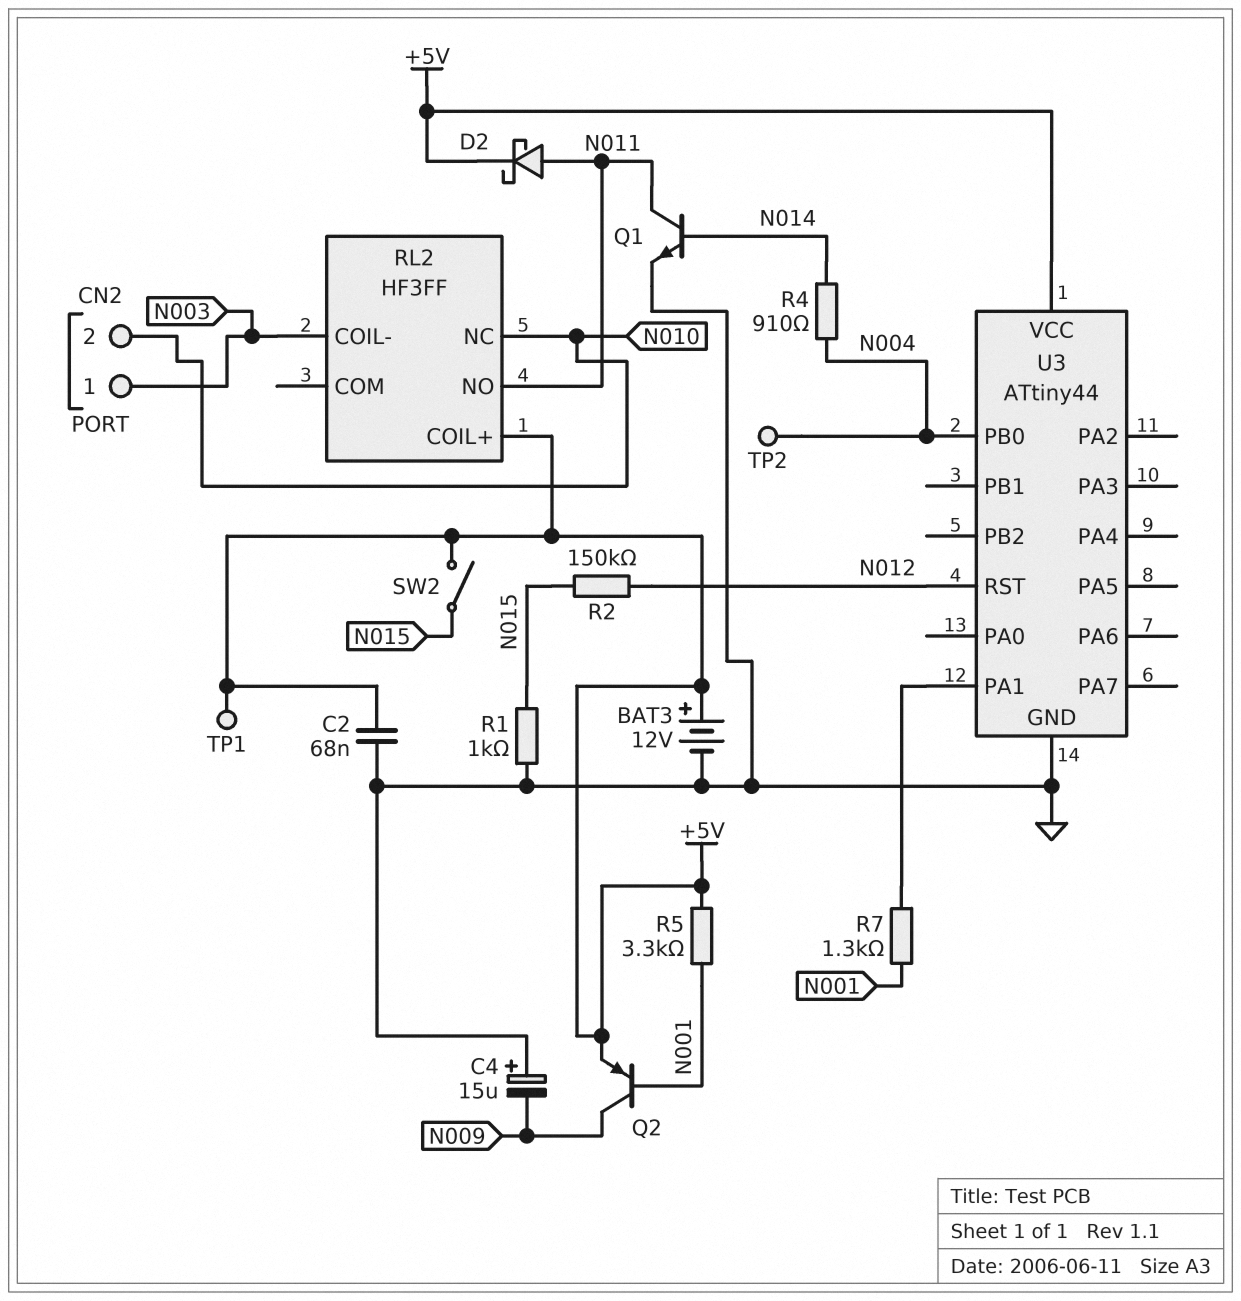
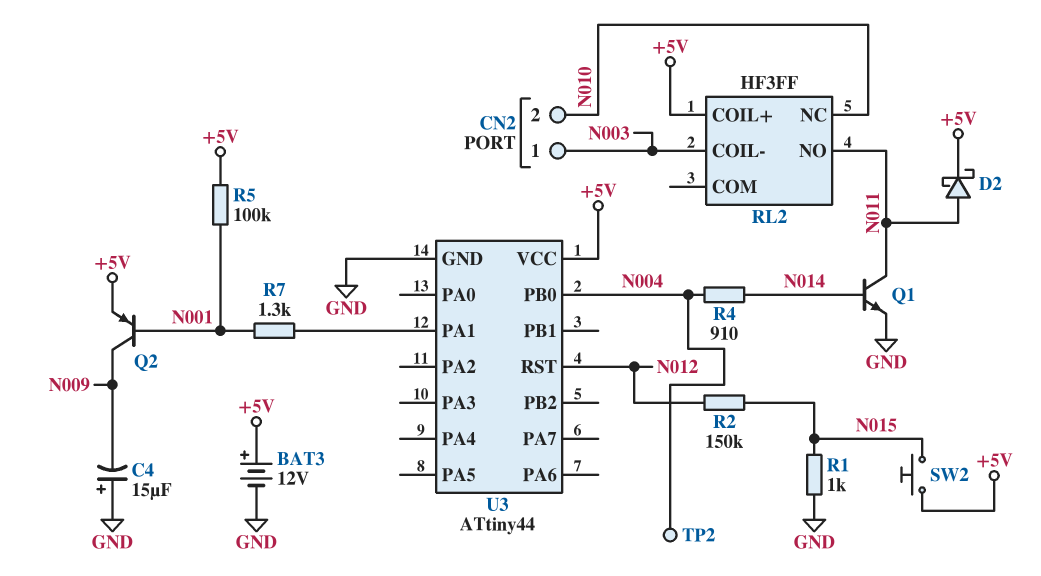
C2: 68nF (+5V, GND) -> none
R5: 3.3k (+5V, N001) -> 100k (+5V, N001)
SW2: switch (+5V, N015) -> button (+5V, N015)
TP1: test point (+5V) -> none

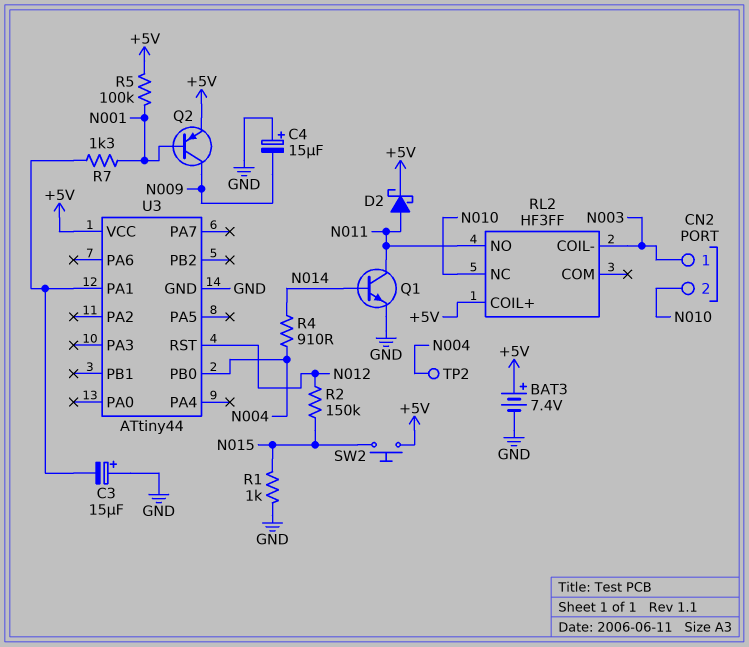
BAT3: 12V (plus +5V, minus GND) -> 7.4V (plus +5V, minus GND)
C3: none -> 15uF (plus GND, minus U3/PA1)

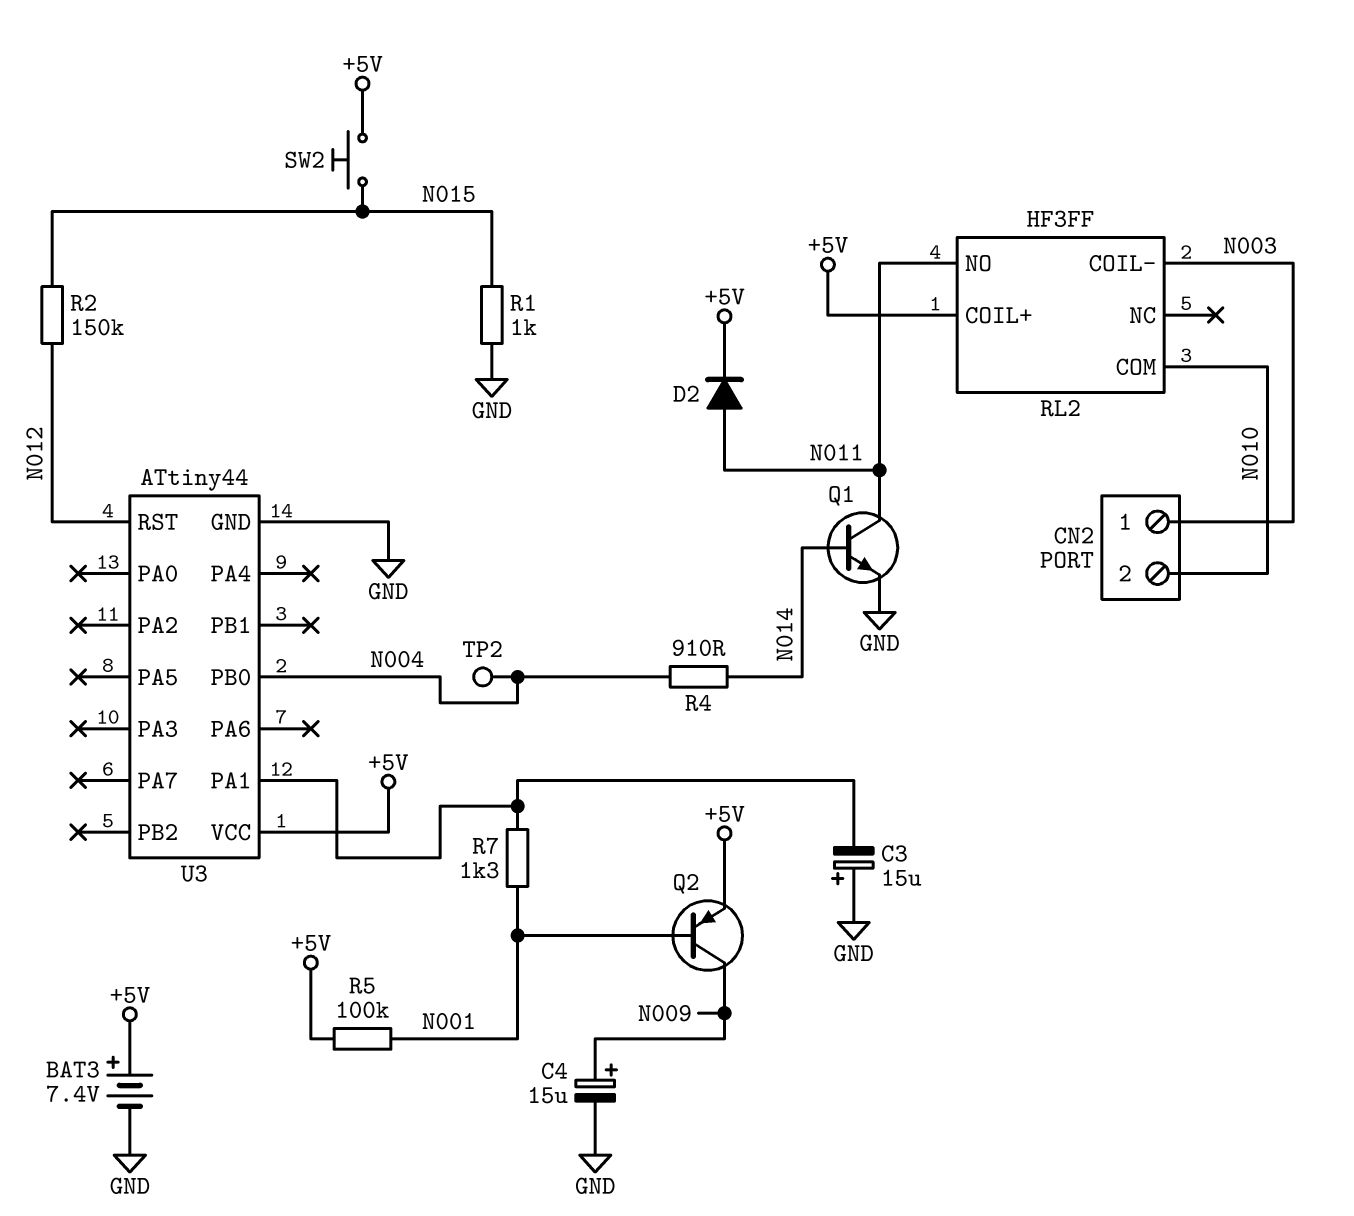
C4: 15uF (plus GND, minus N009) -> 15uF (plus N009, minus GND)
D2: schottky (A N011, K +5V) -> diode (A N011, K +5V)
RL2 pin COM: none -> N010
RL2 pin NC: N010 -> none

